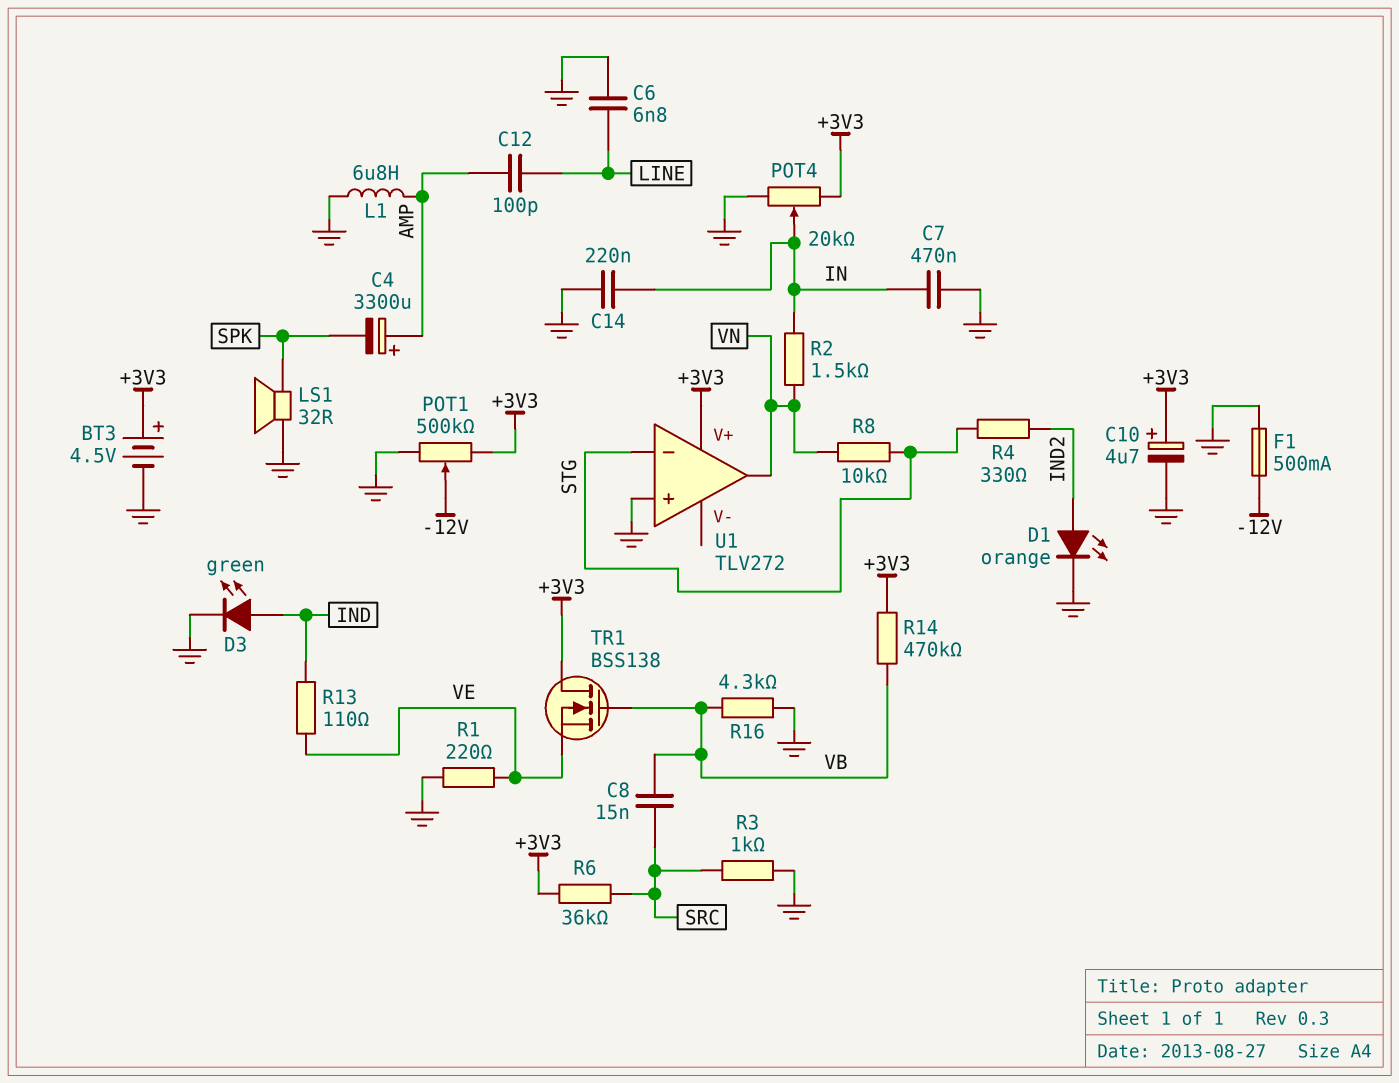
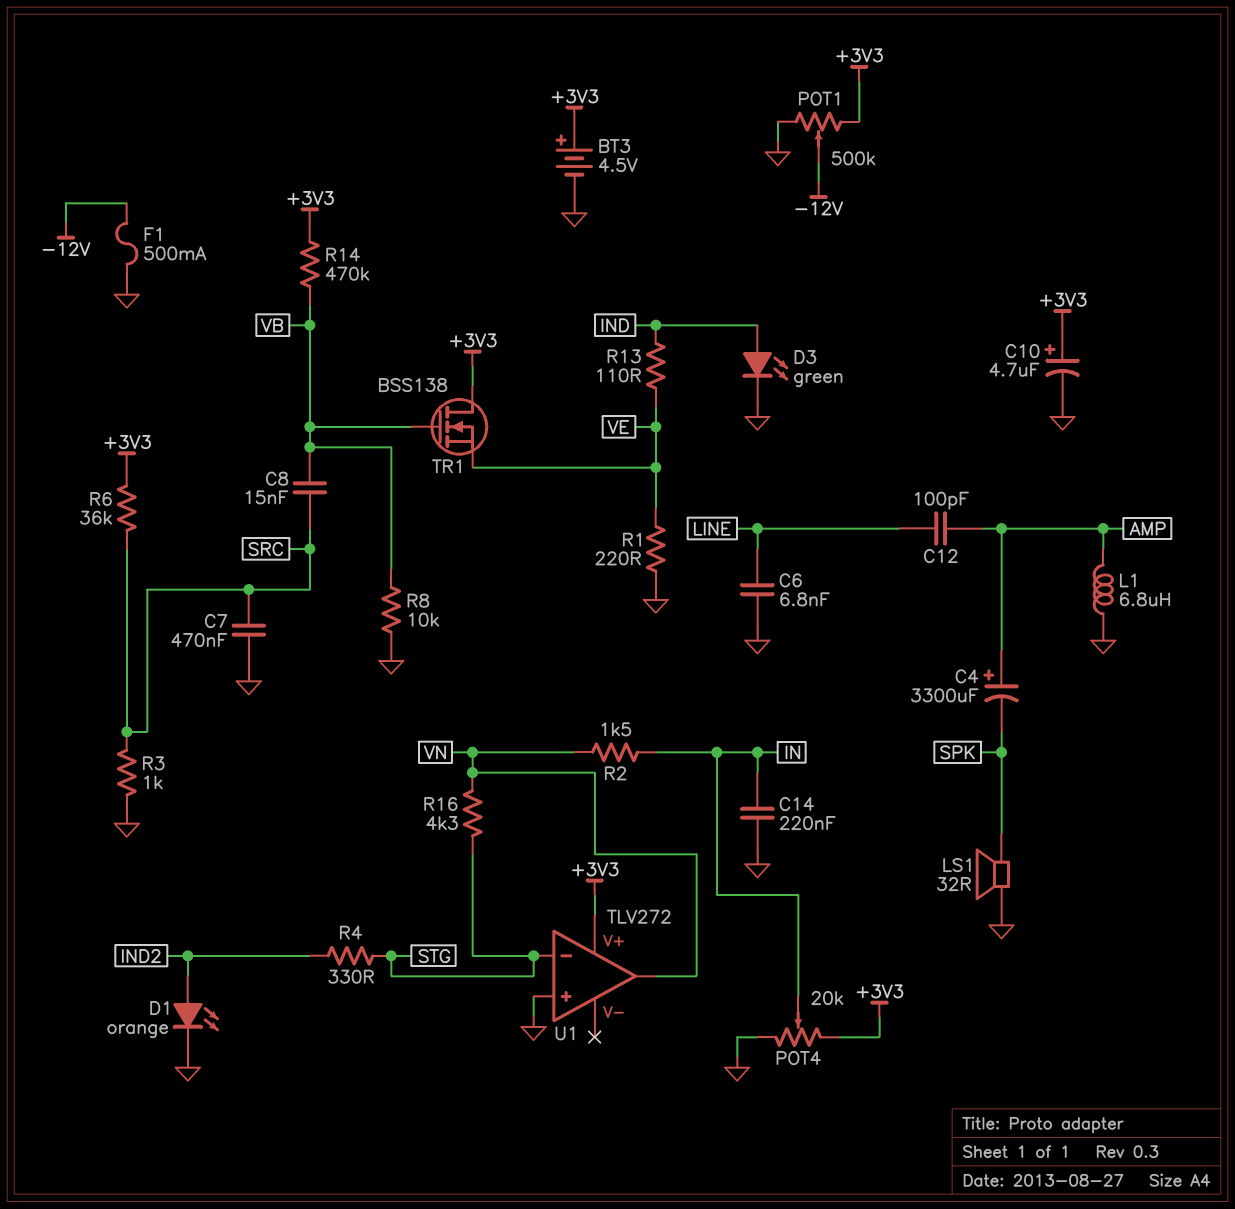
C7: 470nF (GND, IN) -> 470nF (GND, SRC)
R8: 10k (STG, VN) -> 10k (GND, VB)
R16: 4.3k (GND, VB) -> 4.3k (STG, VN)

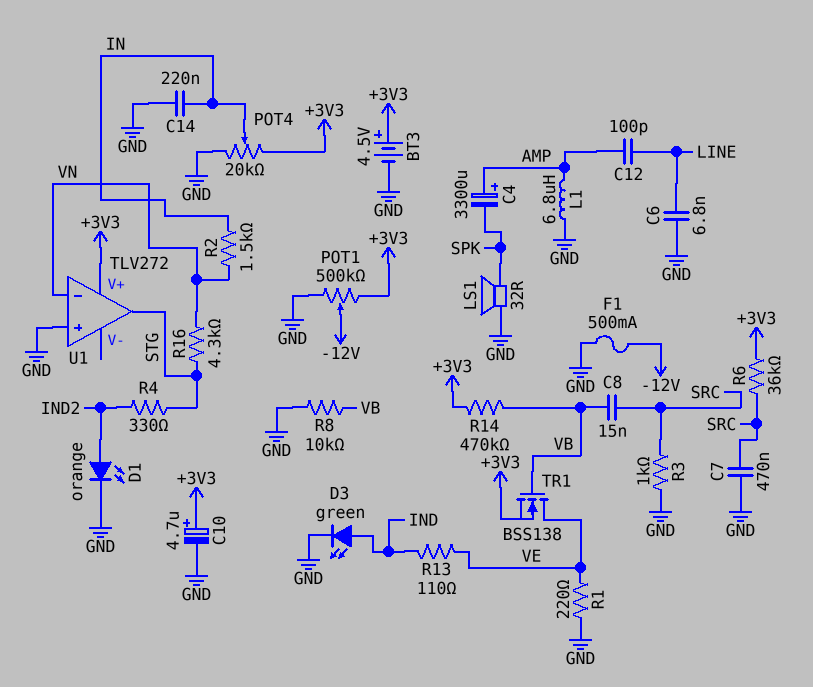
TR1: NMOS BSS138 (G VB, D +3V3, S VE) -> NMOS BSS138 (G VB, D VE, S +3V3)
U1 pin in-: STG -> VN
U1 pin out: VN -> STG

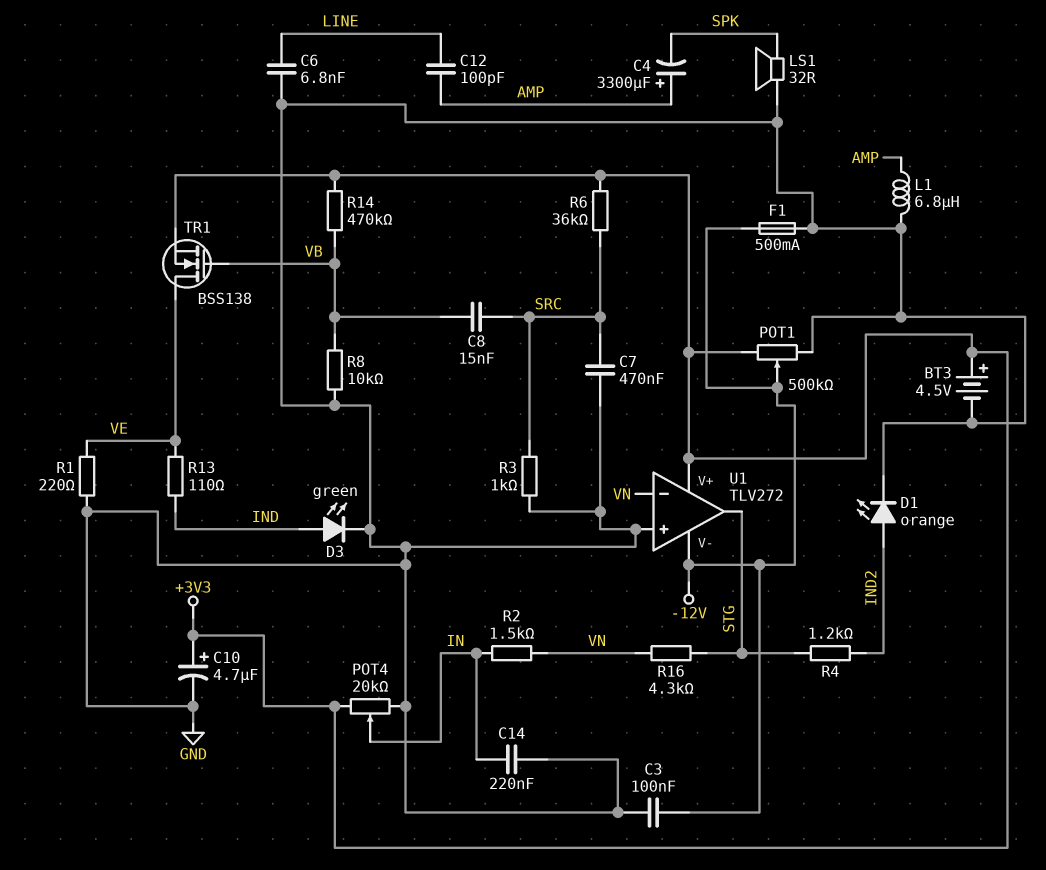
C3: none -> 100nF (-12V, GND)
R4: 330 (IND2, STG) -> 1.2k (IND2, STG)
U1 pin V-: none -> -12V

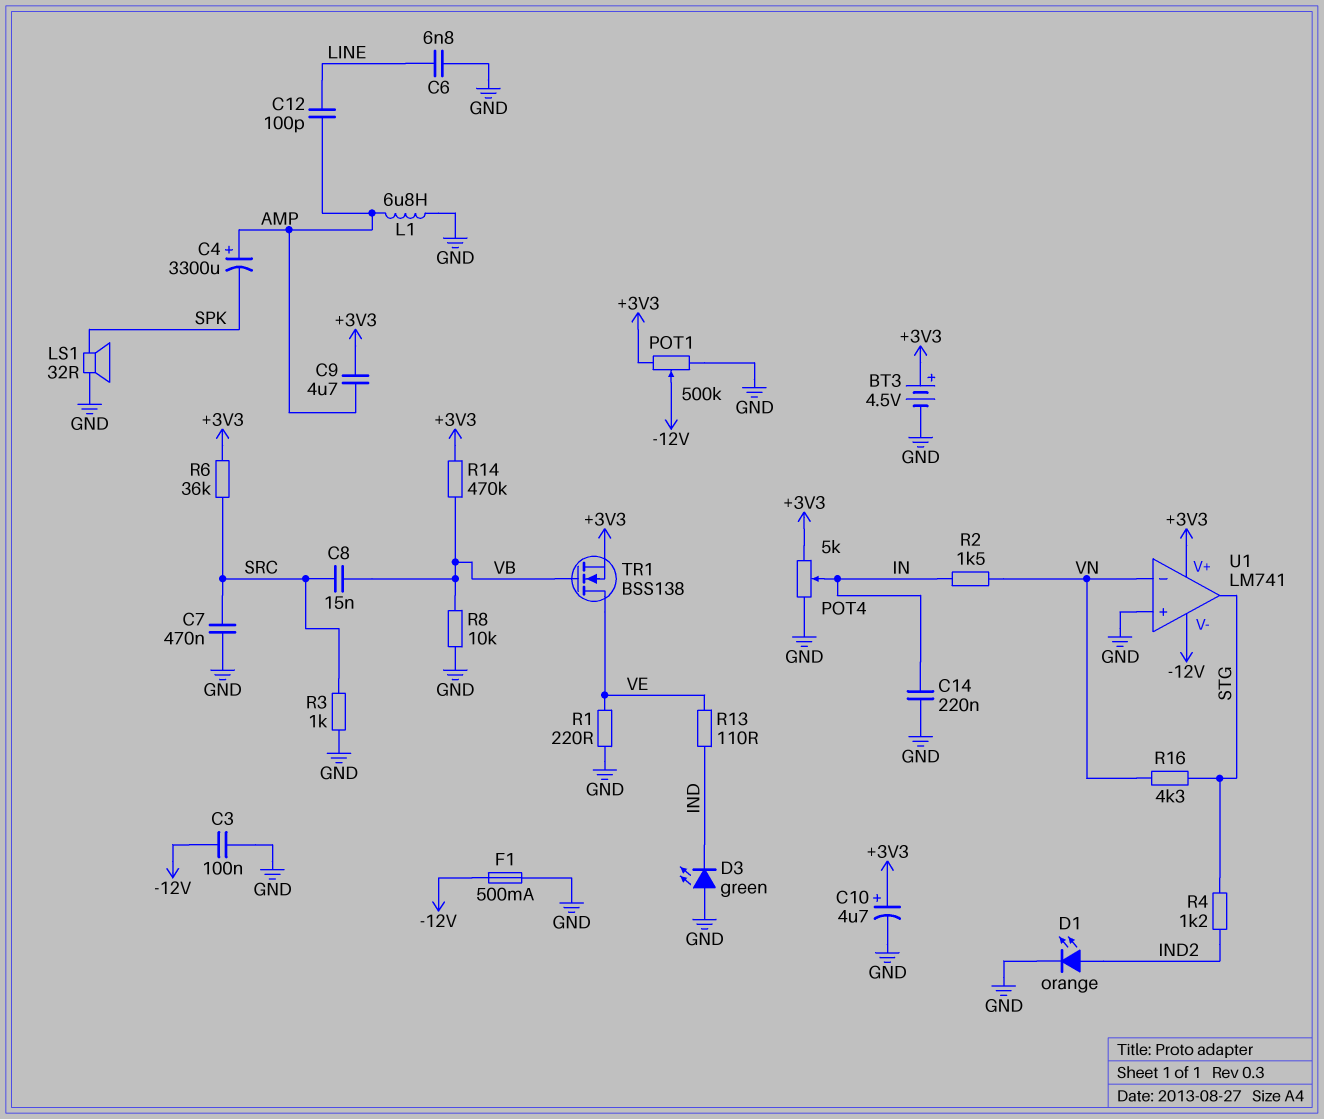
C9: none -> 4.7uF (+3V3, AMP)
D3: LED green (A IND, K GND) -> LED green (A GND, K IND)
POT4: 20k (+3V3, GND, wiper IN) -> 5k (+3V3, GND, wiper IN)
U1: TLV272 -> LM741

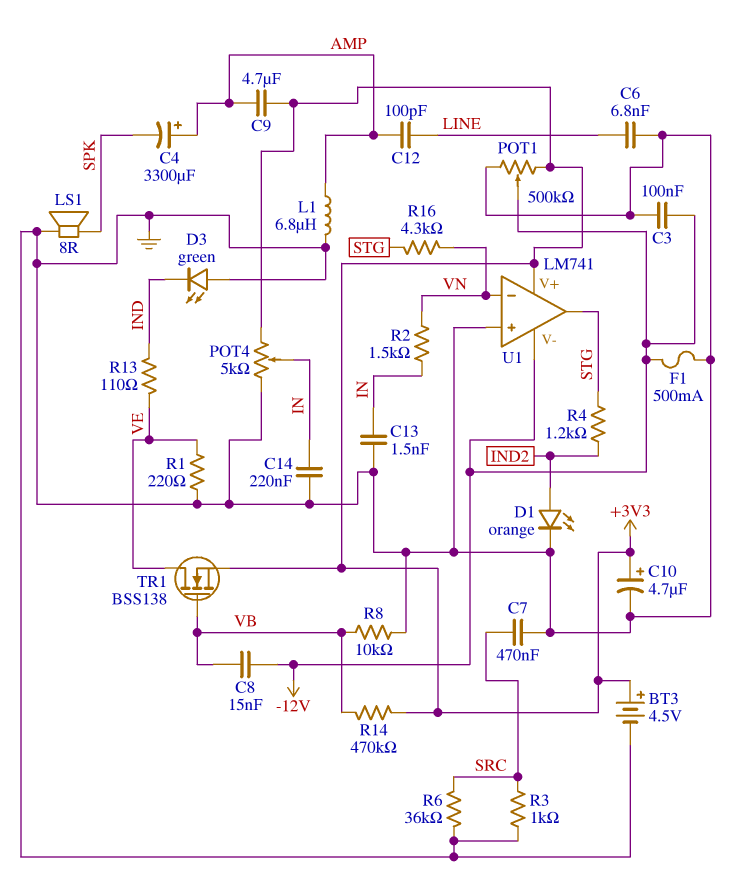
C8: 15nF (SRC, VB) -> 15nF (-12V, VB)
C13: none -> 1.5nF (GND, IN)
LS1: speaker 32R (GND, SPK) -> speaker 8R (GND, SPK)
R6: 36k (+3V3, SRC) -> 36k (GND, SRC)

